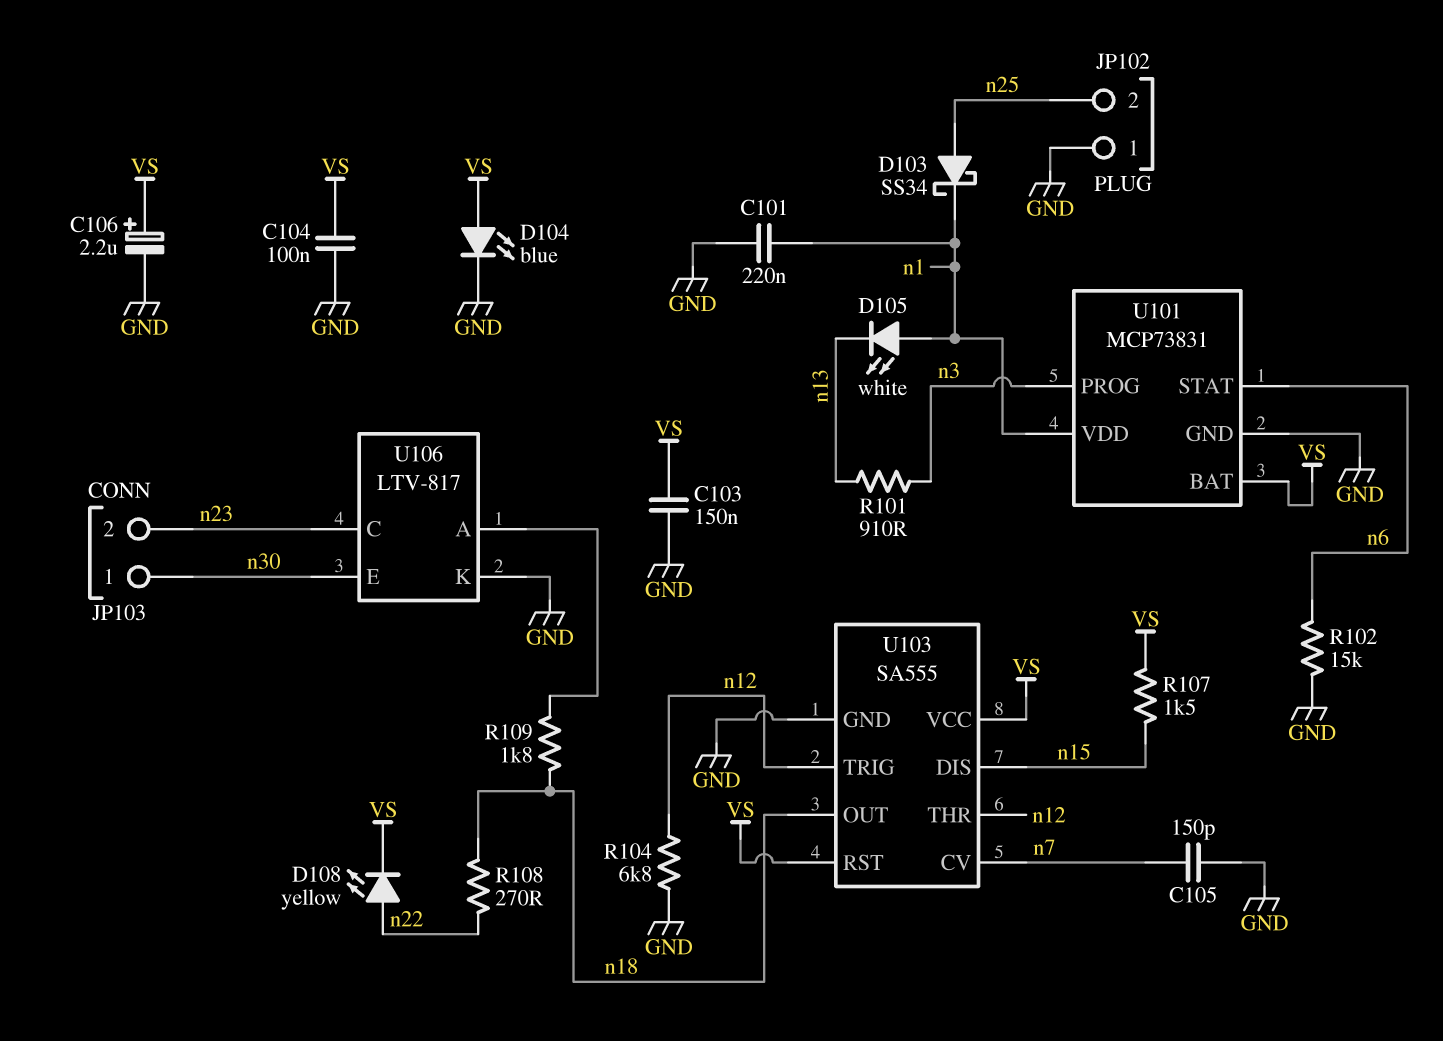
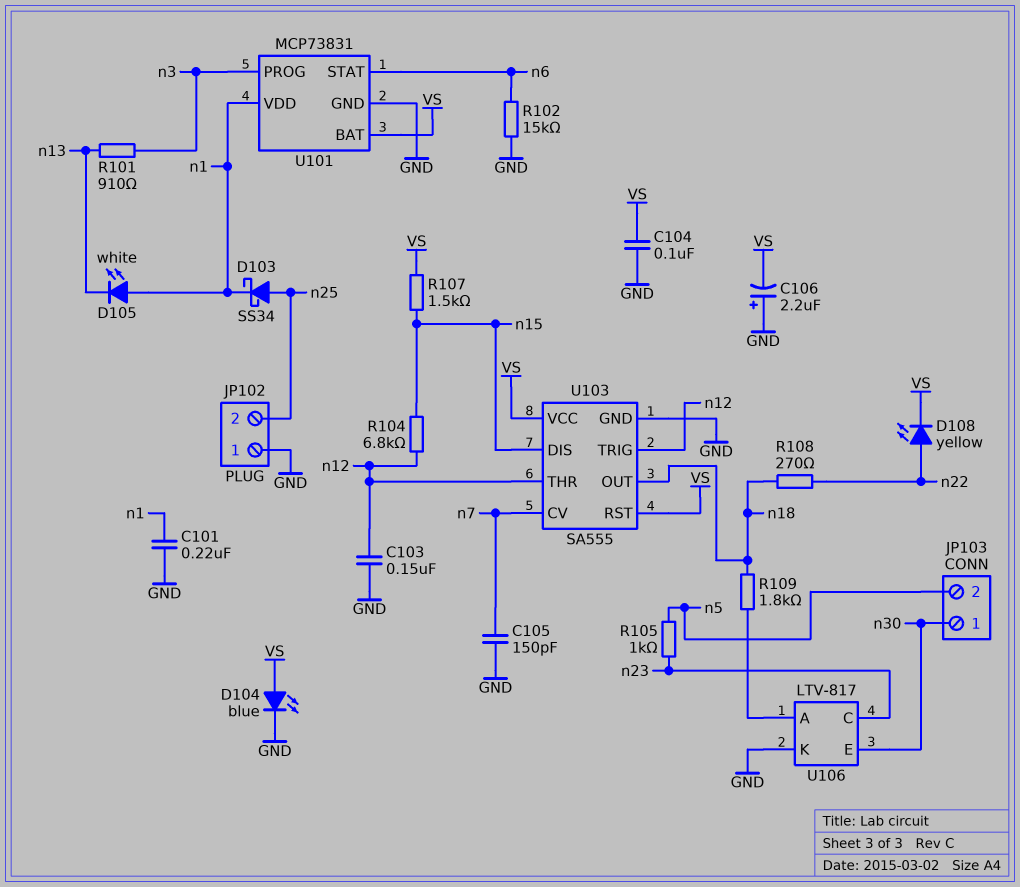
C103: 150nF (GND, VS) -> 150nF (GND, n12)
C106: 2.2uF (plus VS, minus GND) -> 2.2uF (plus GND, minus VS)
JP103 pin 2: n23 -> n5
R104: 6.8k (GND, n12) -> 6.8k (n12, n15)
R105: none -> 1k (n5, n23)

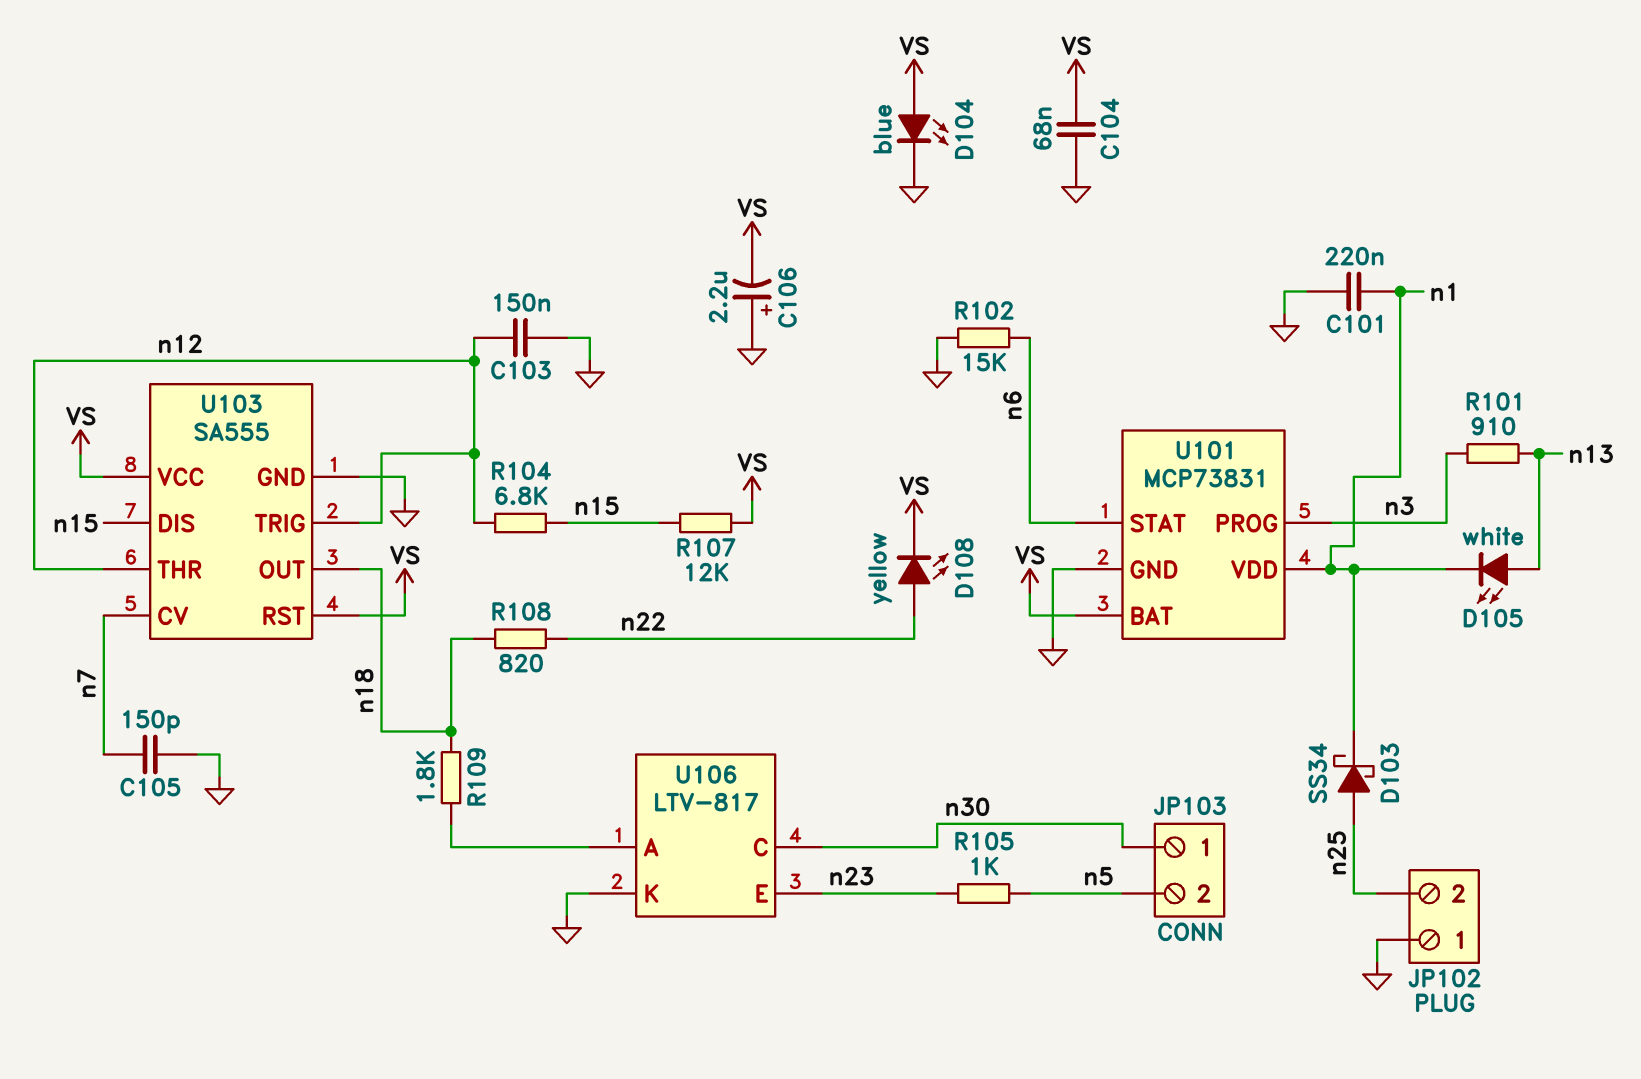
C104: 100nF (GND, VS) -> 68nF (GND, VS)
D105: LED white (A n1, K n13) -> LED white (A n13, K n1)
R107: 1.5k (VS, n15) -> 12k (VS, n15)
R108: 270 (n18, n22) -> 820 (n18, n22)
U106 pin C: n23 -> n30
U106 pin E: n30 -> n23

